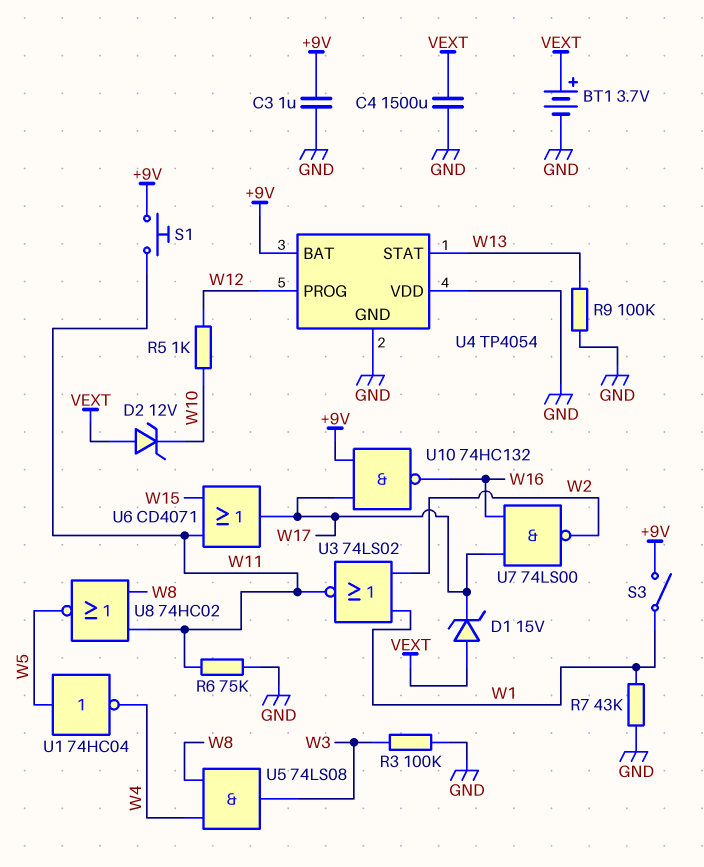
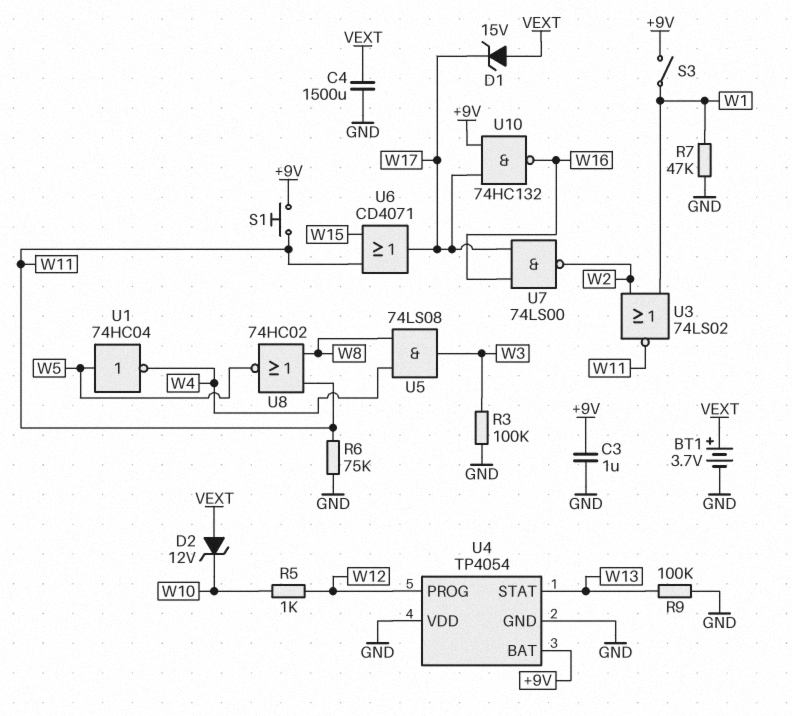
R7: 43k (GND, W1) -> 47k (GND, W1)

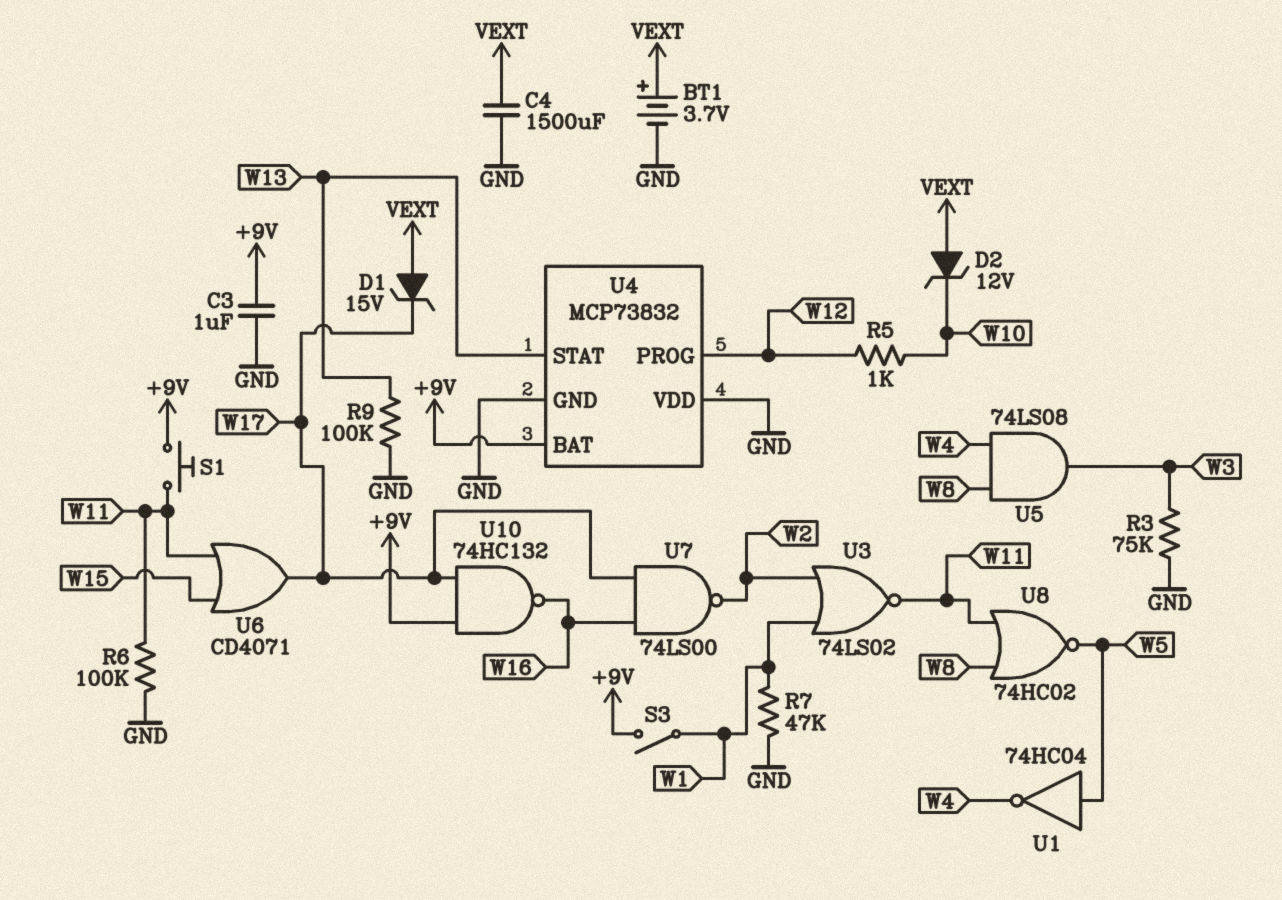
R3: 100k (GND, W3) -> 75k (GND, W3)
R6: 75k (GND, W11) -> 100k (GND, W11)
U4: TP4054 -> MCP73832

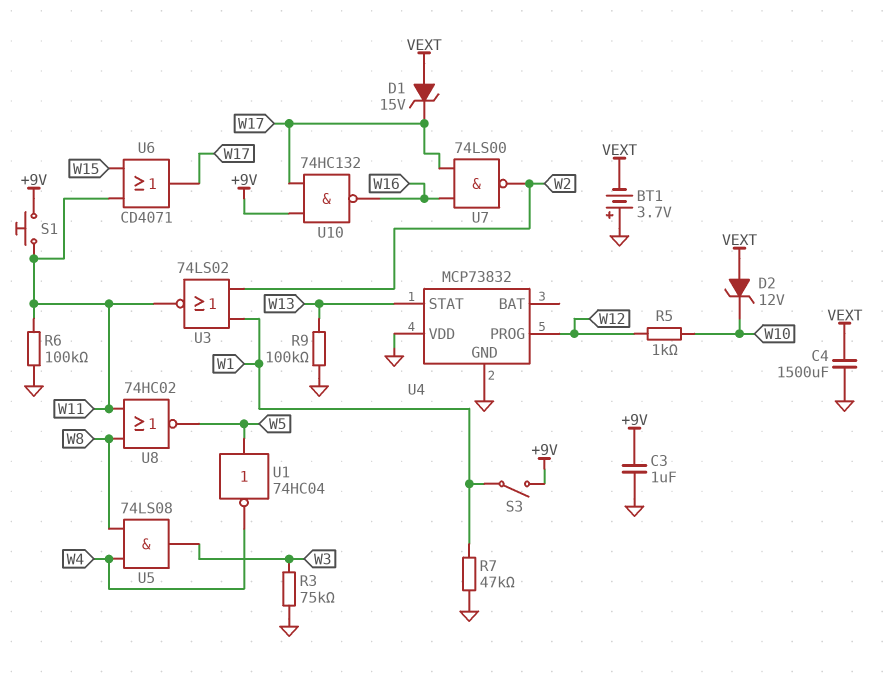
BT1: 3.7V (plus VEXT, minus GND) -> 3.7V (plus GND, minus VEXT)
U4 pin BAT: +9V -> none

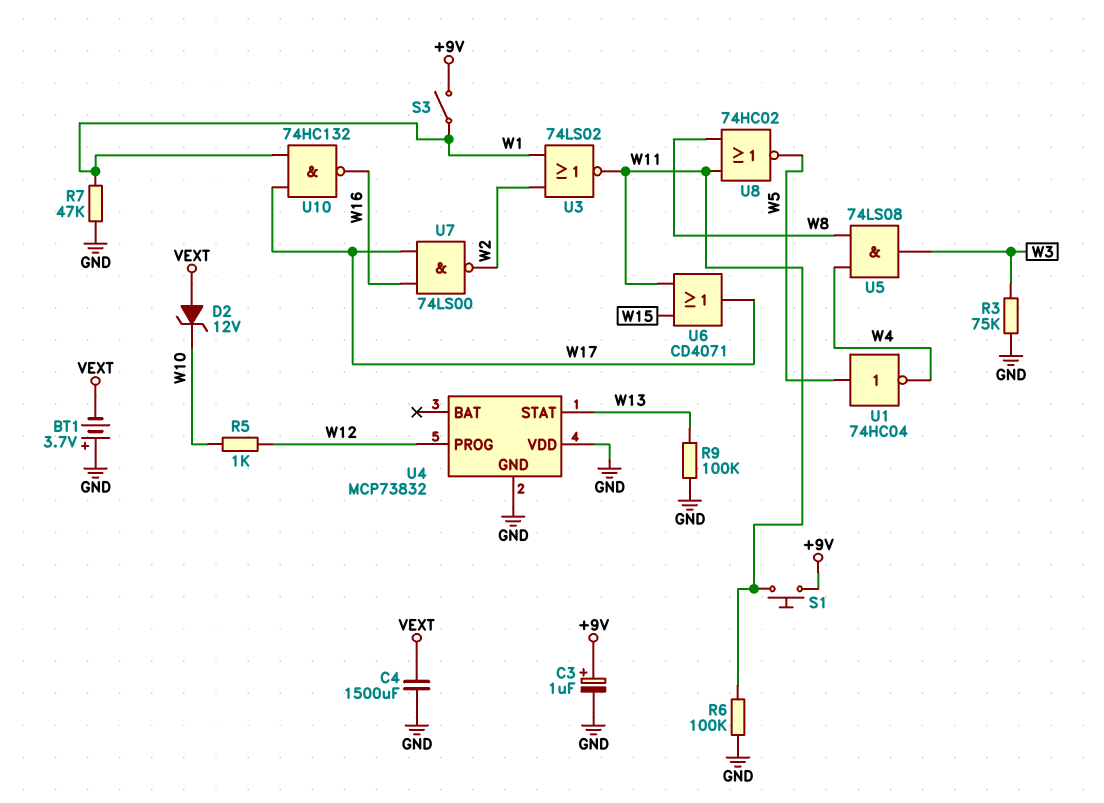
C3: 1uF (+9V, GND) -> 1uF (plus +9V, minus GND)
D1: zener 15V (A VEXT, K W17) -> none
U10: NAND 74HC132 (in +9V, in W17, out W16) -> NAND 74HC132 (in W1, in W17, out W16)

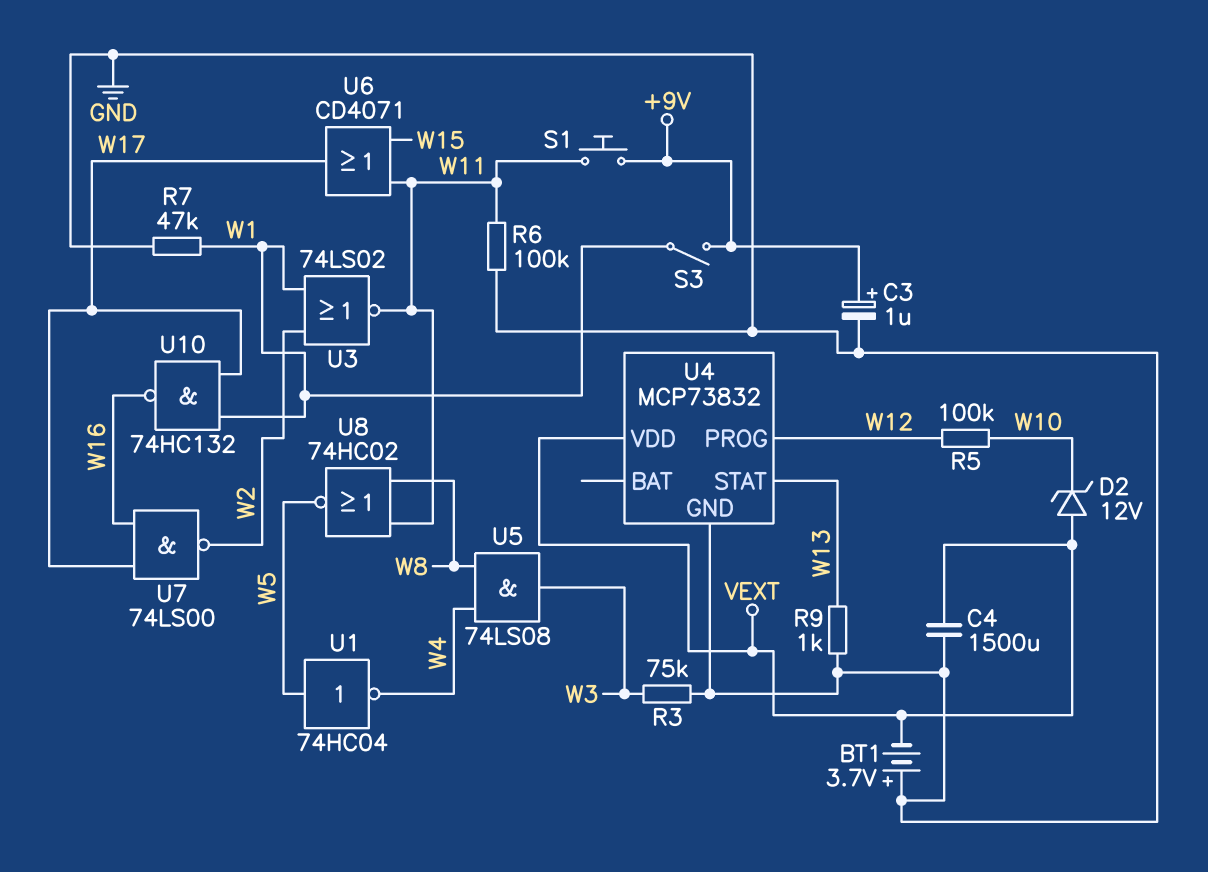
R5: 1k (W10, W12) -> 100k (W10, W12)
R9: 100k (GND, W13) -> 1k (GND, W13)
U4 pin VDD: GND -> VEXT

